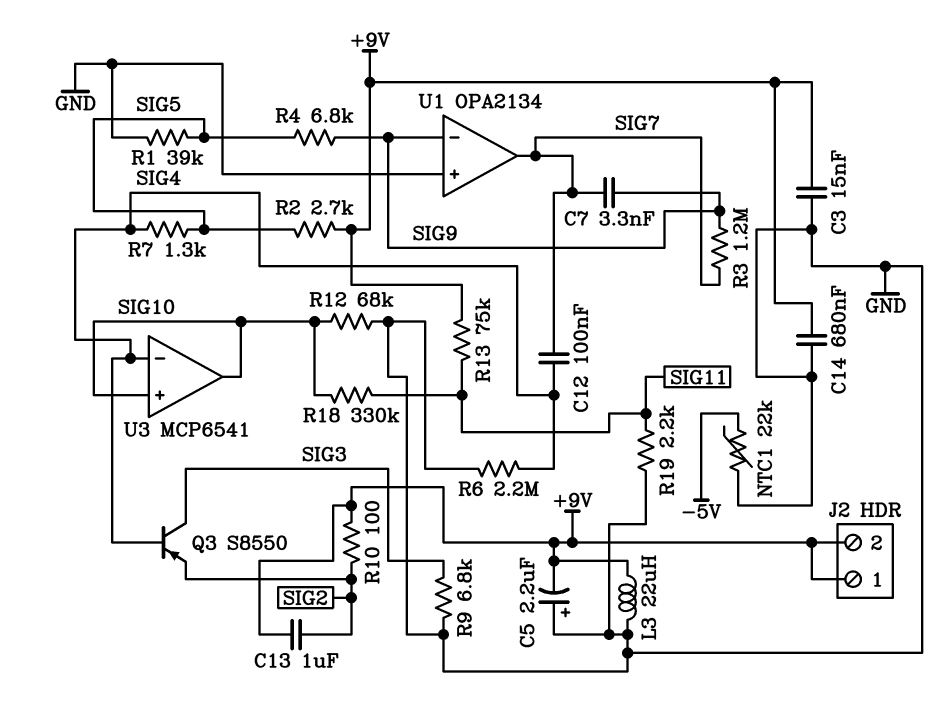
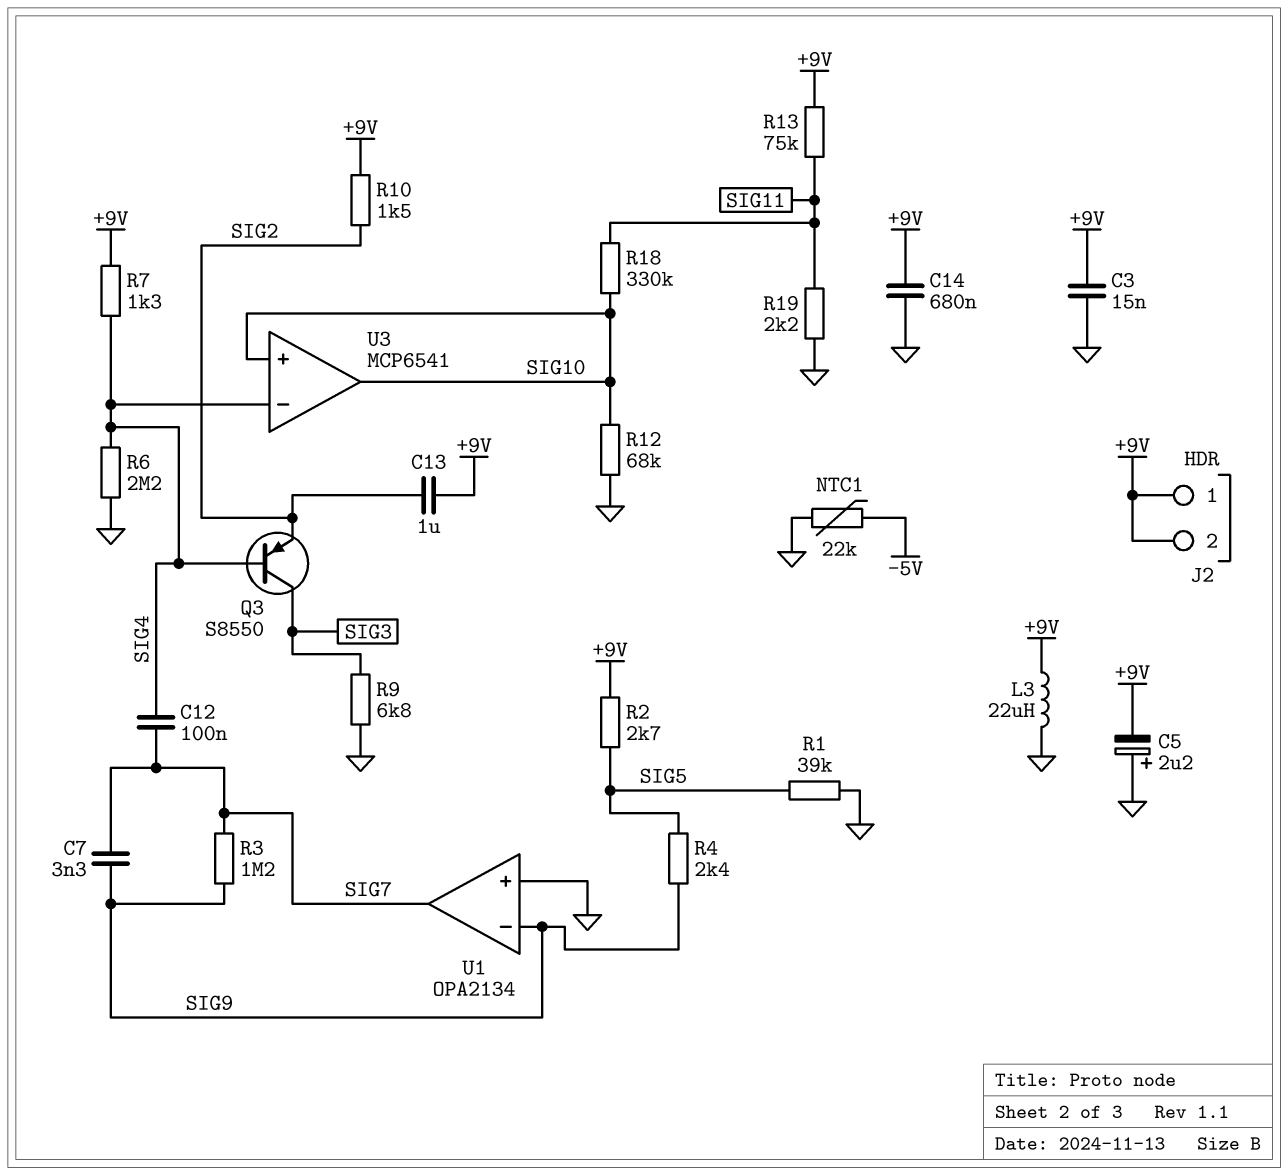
R4: 6.8k (SIG5, SIG9) -> 2.4k (SIG5, SIG9)
R7: 1.3k (SIG4, SIG5) -> 1.3k (+9V, SIG4)
R10: 100 (+9V, SIG2) -> 1.5k (+9V, SIG2)

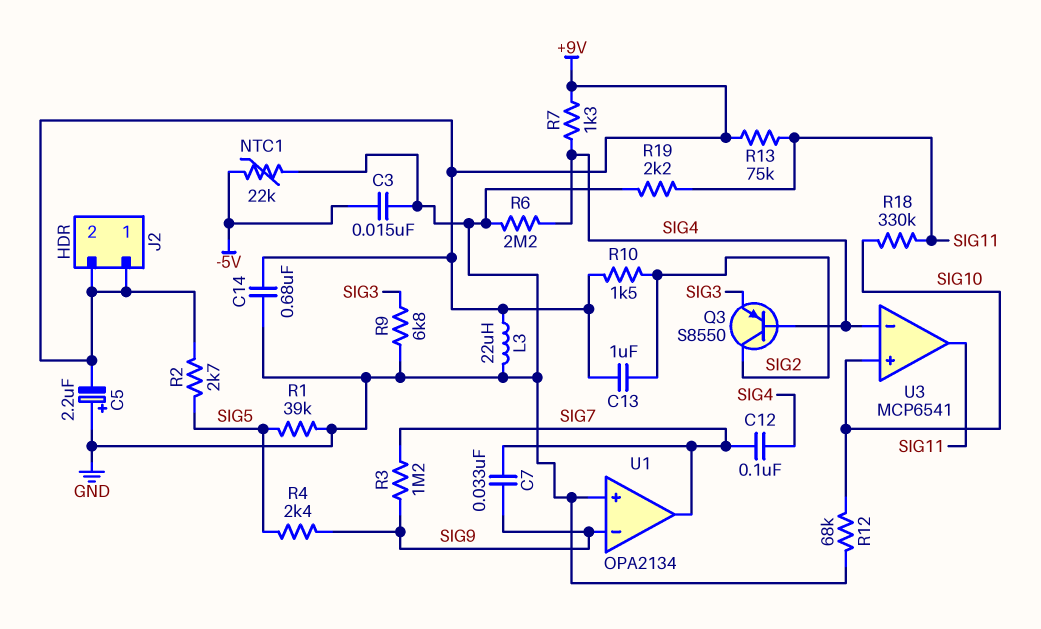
C3: 15nF (+9V, GND) -> 15nF (-5V, GND)
C7: 3.3nF (SIG7, SIG9) -> 33nF (SIG7, SIG9)
Q3: PNP S8550 (B SIG4, C SIG3, E SIG2) -> PNP S8550 (B SIG4, C SIG2, E SIG3)
U3 pin out: SIG10 -> SIG11

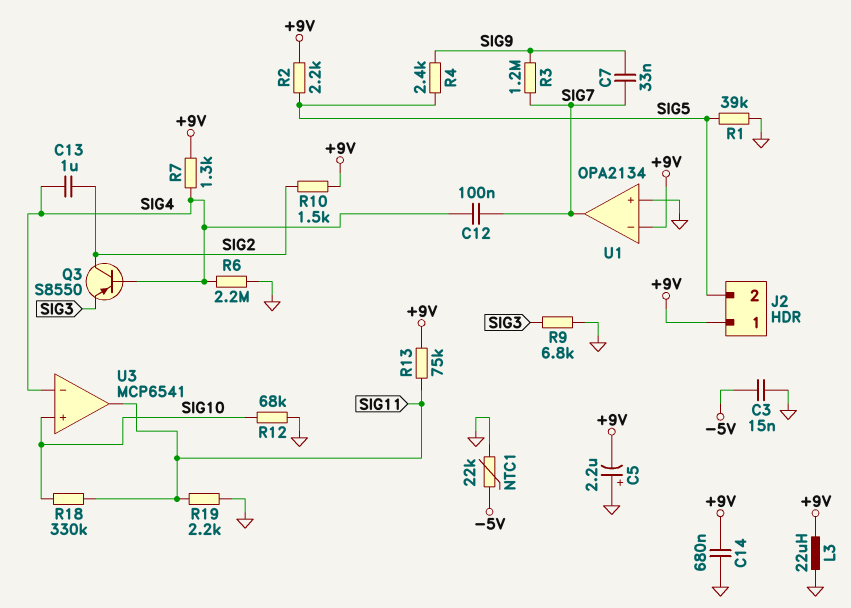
C13: 1uF (+9V, SIG2) -> 1uF (SIG2, SIG4)
J2 pin 2: +9V -> SIG5
R2: 2.7k (+9V, SIG5) -> 2.2k (+9V, SIG5)
U1 pin in-: SIG9 -> +9V

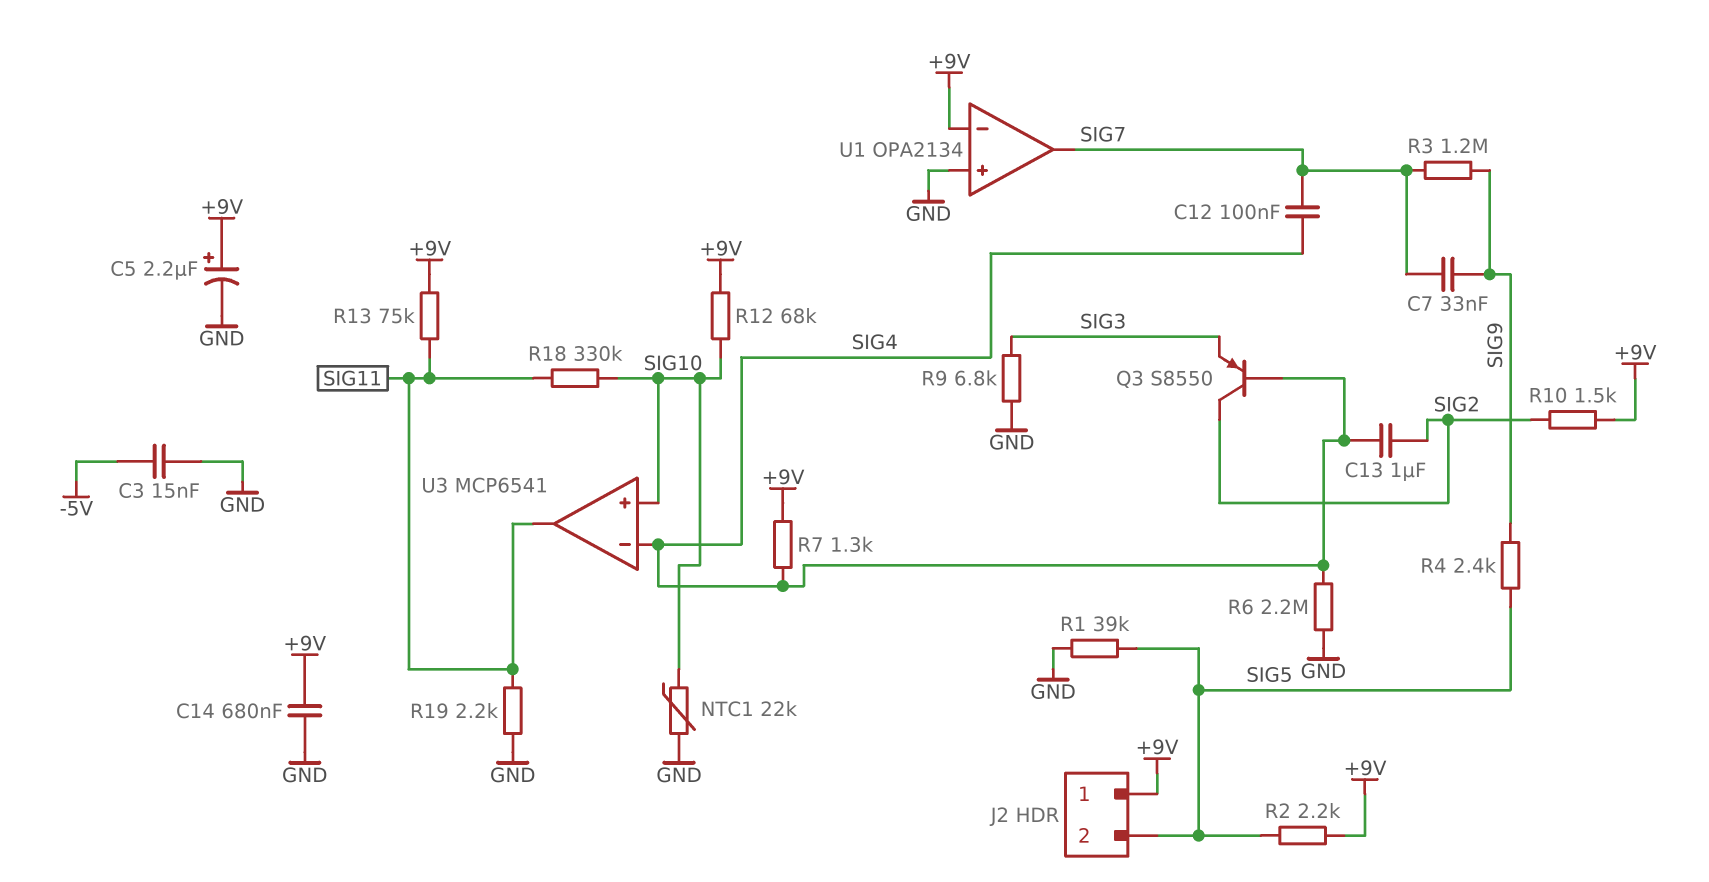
C5: 2.2uF (plus GND, minus +9V) -> 2.2uF (plus +9V, minus GND)
L3: 22uH (+9V, GND) -> none
NTC1: 22k (-5V, GND) -> 22k (GND, SIG10)
R12: 68k (GND, SIG10) -> 68k (+9V, SIG10)

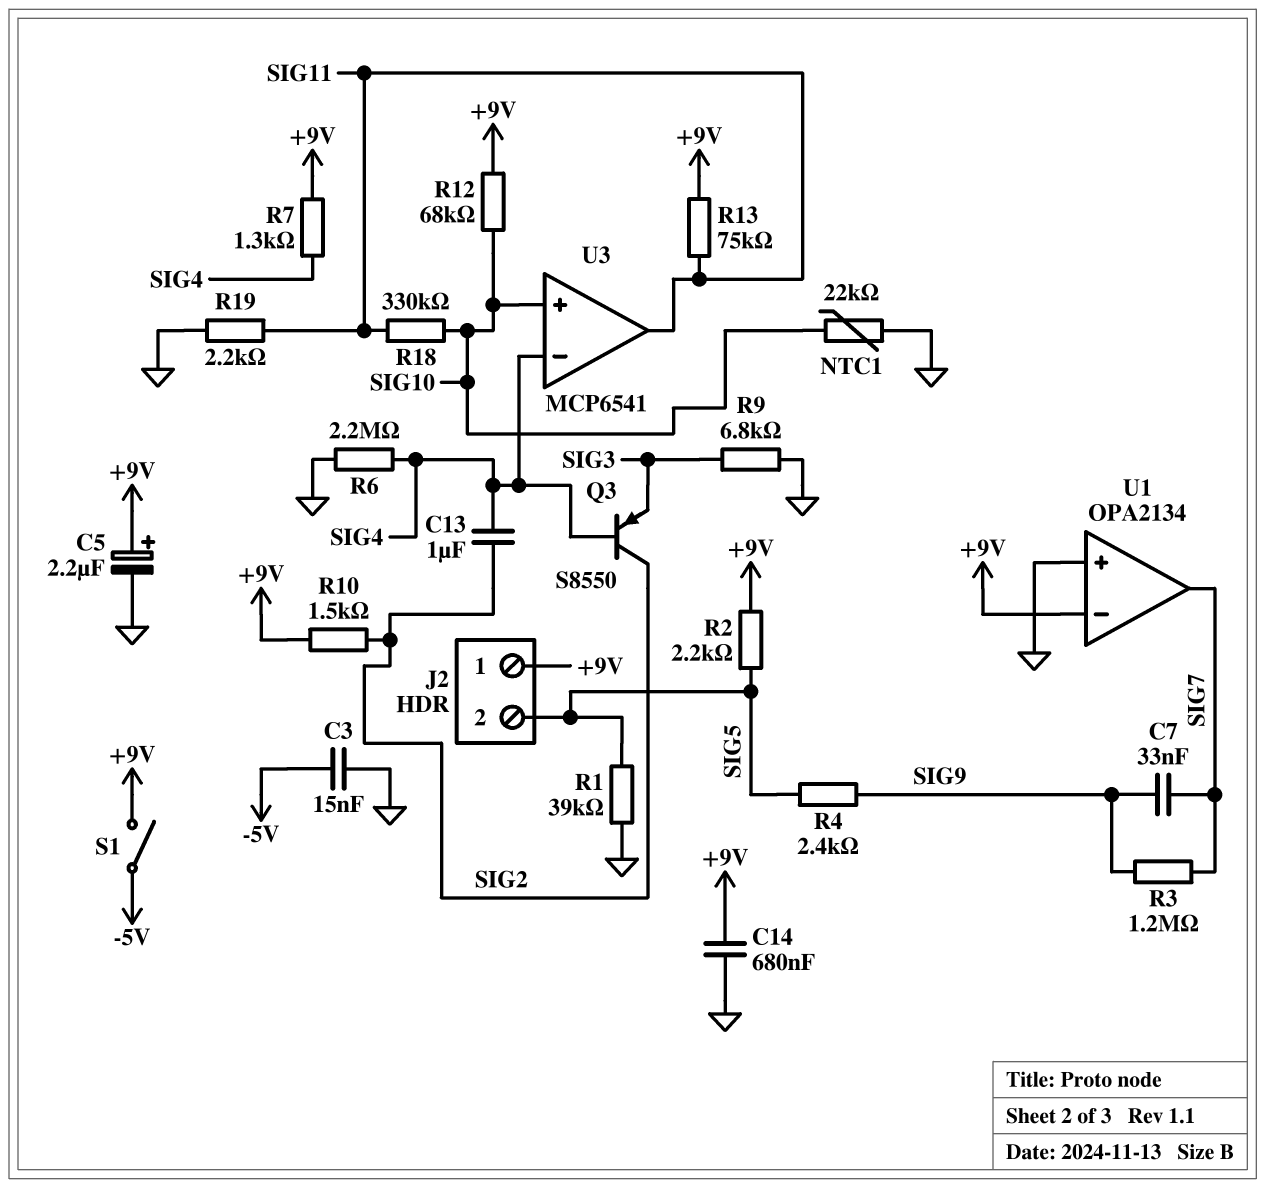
C12: 100nF (SIG4, SIG7) -> none
S1: none -> switch (+9V, -5V)

